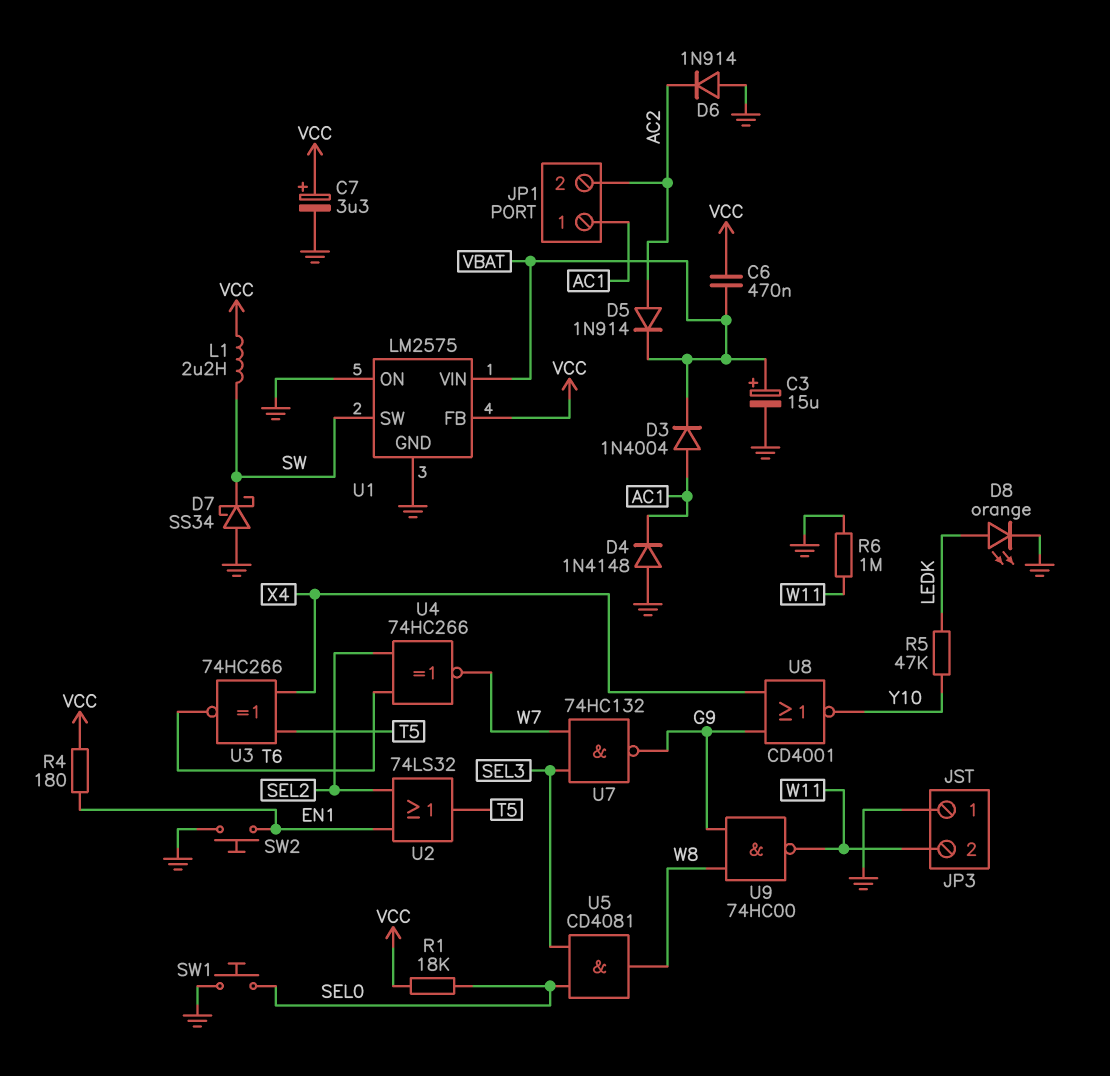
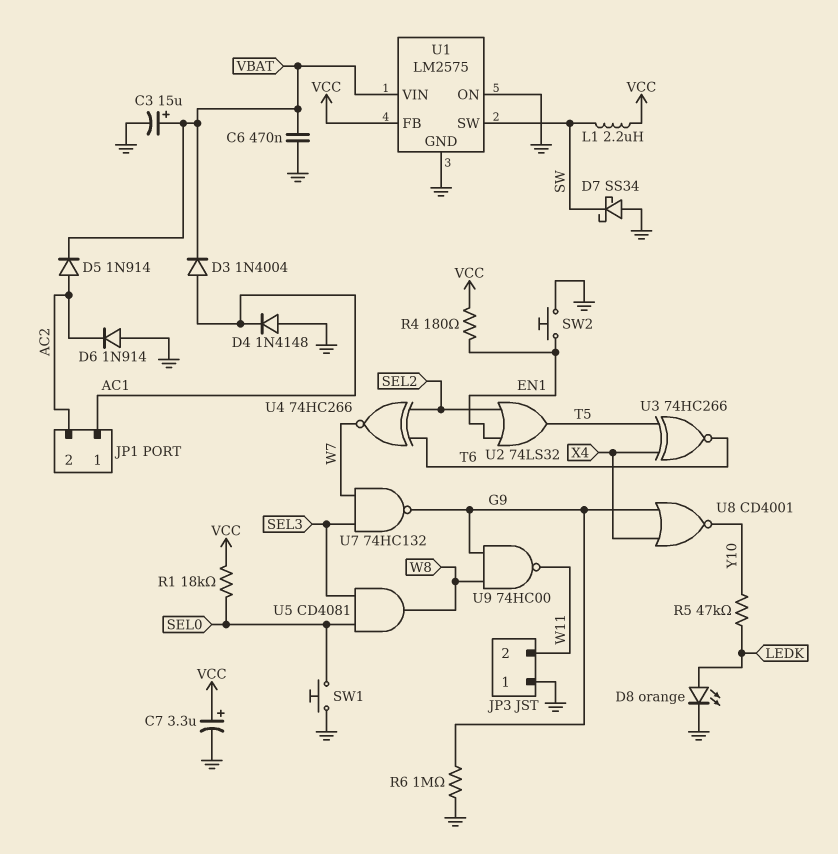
C6: 470nF (VBAT, VCC) -> 470nF (GND, VBAT)
R6: 1M (GND, W11) -> 1M (G9, GND)

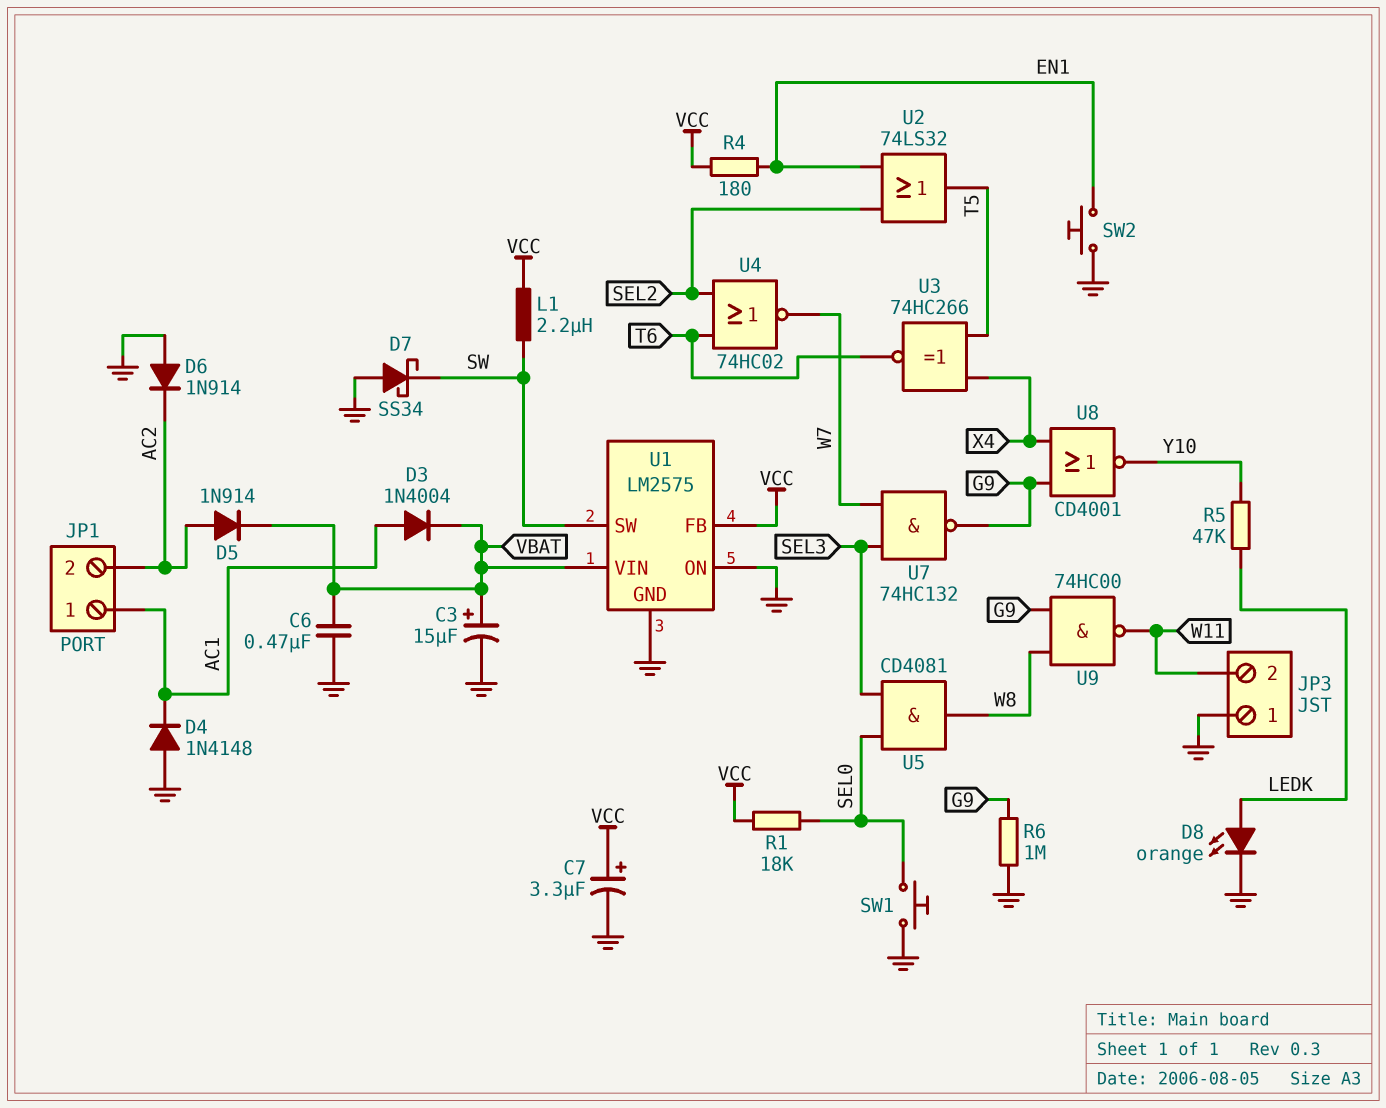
U4: XNOR 74HC266 (in SEL2, in T6, out W7) -> NOR 74HC02 (in SEL2, in T6, out W7)

